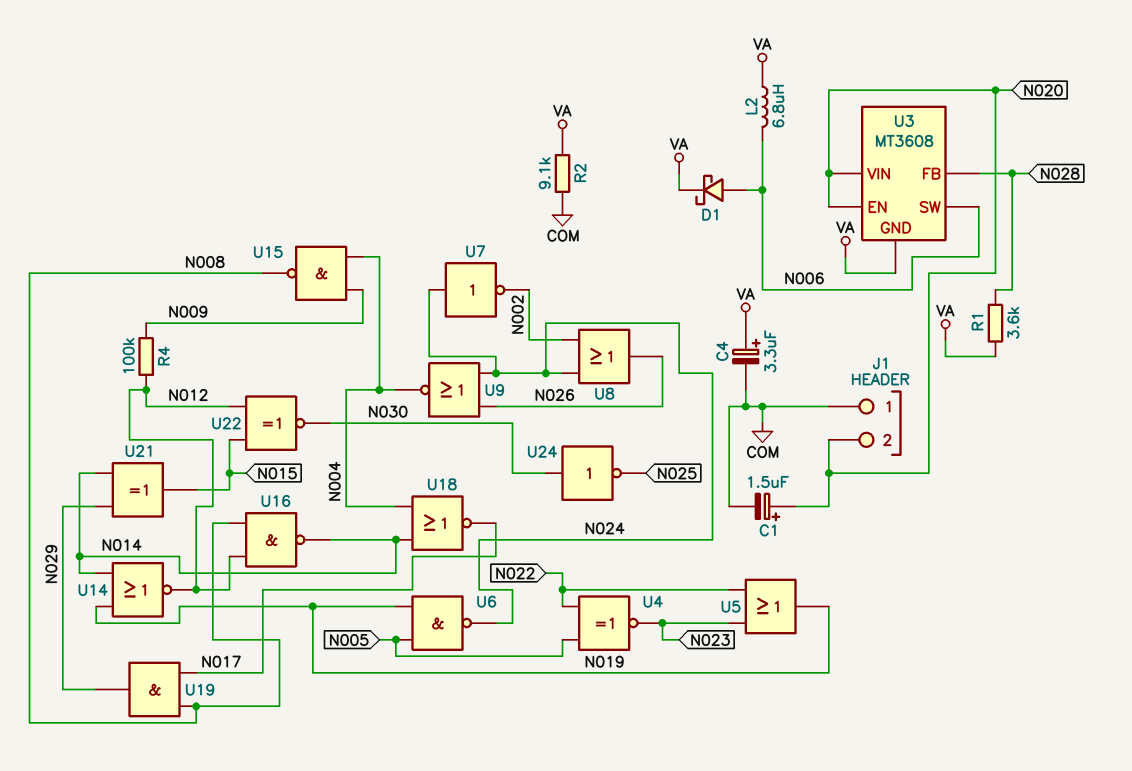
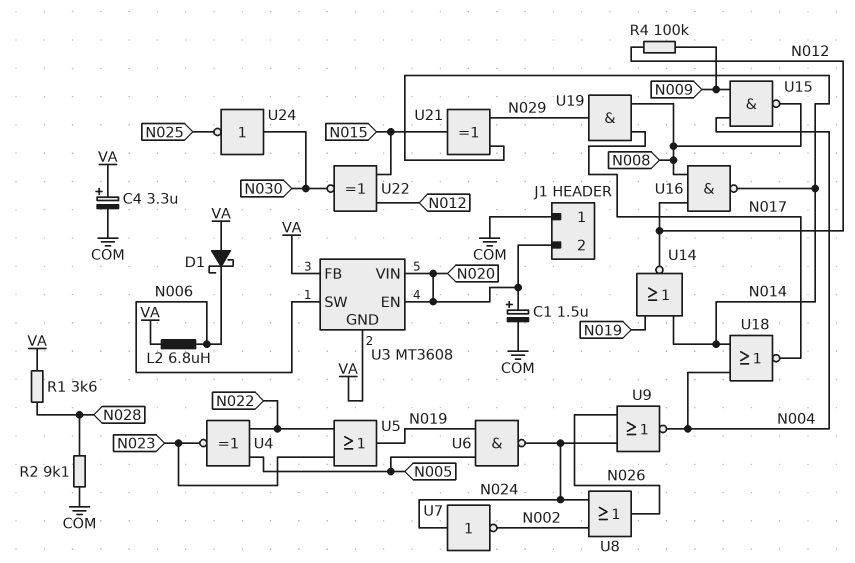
D1: schottky (A N006, K VA) -> schottky (A VA, K N006)
R2: 9.1k (COM, VA) -> 9.1k (COM, N028)
U3 pin FB: N028 -> VA

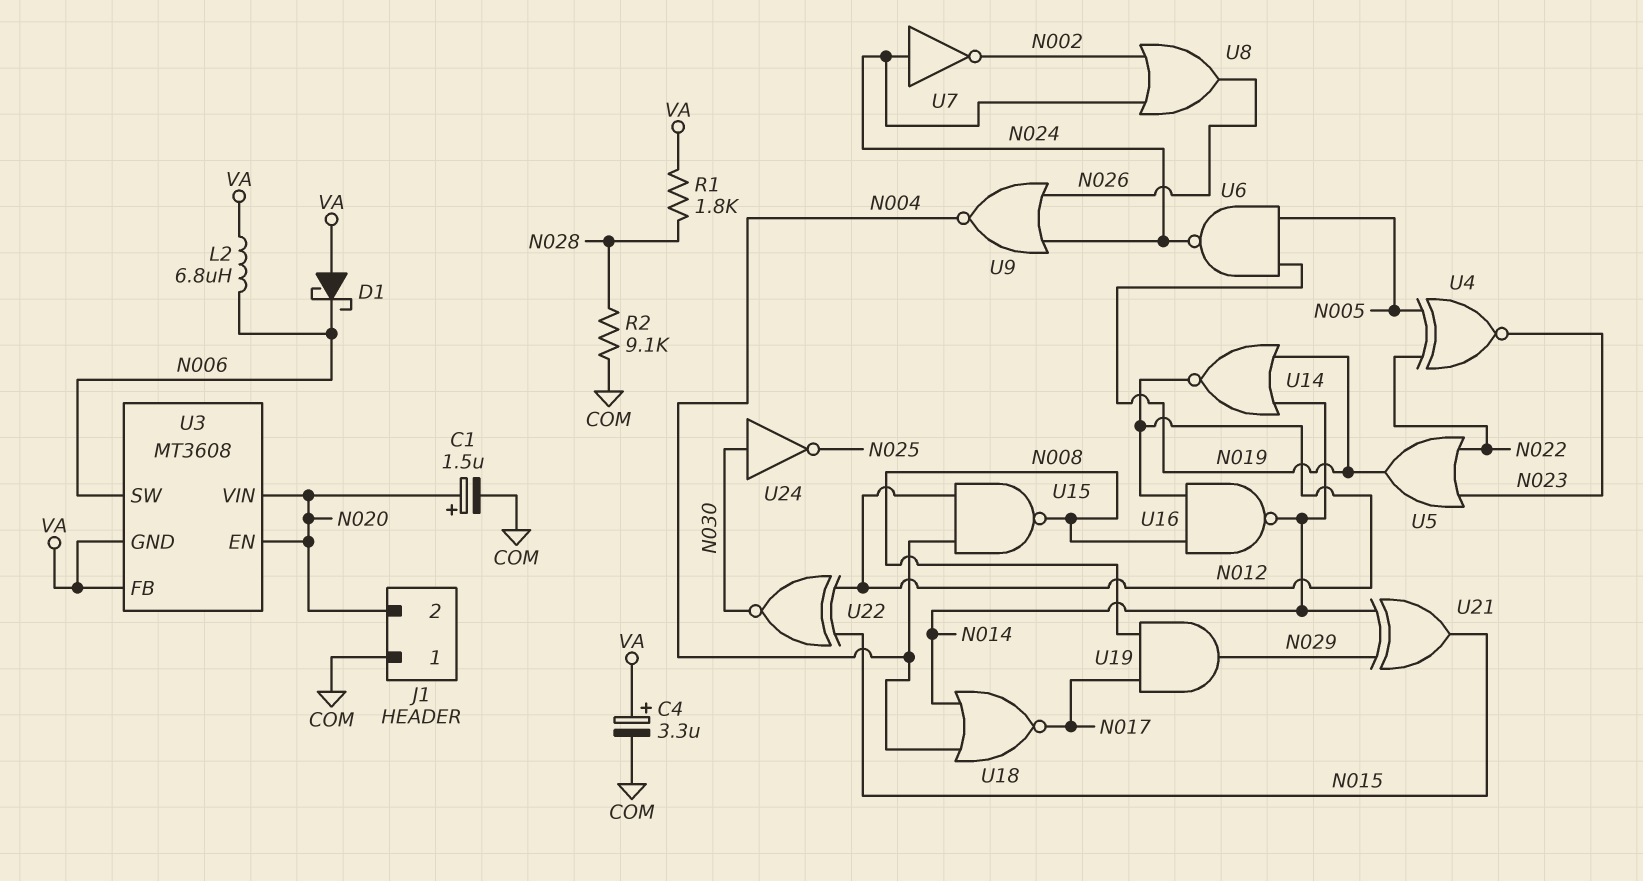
R1: 3.6k (N028, VA) -> 1.8k (N028, VA)
R4: 100k (N009, N012) -> none
U15: NAND (in N004, in N009, out N008) -> NAND (in N004, in N012, out N008)

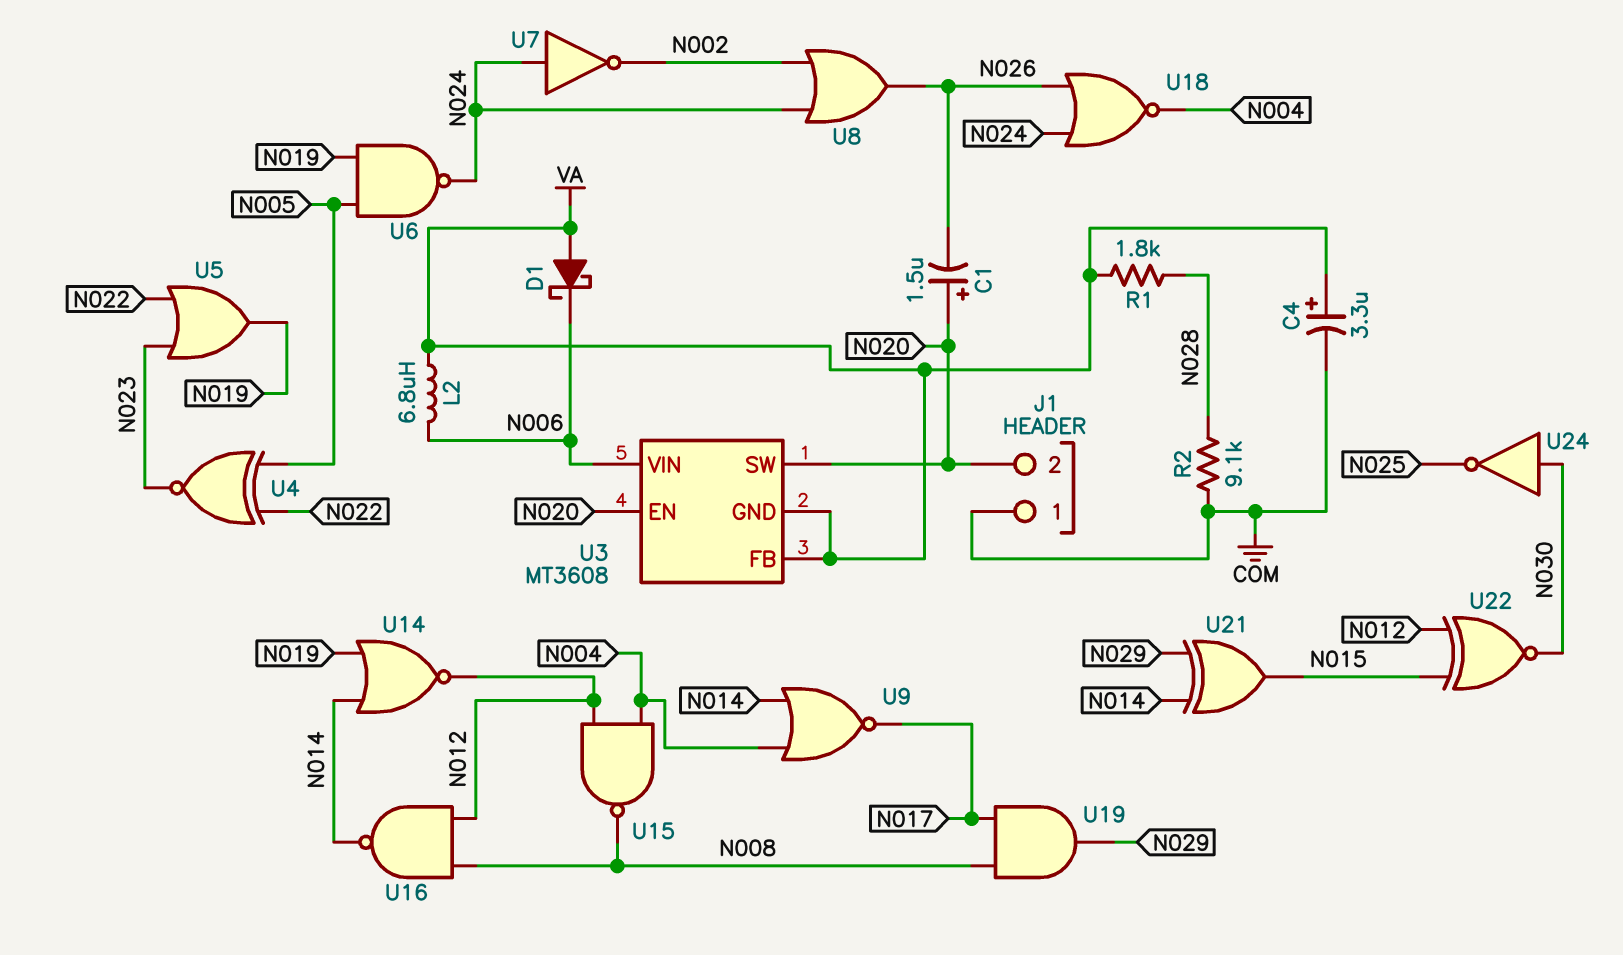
C1: 1.5uF (plus N020, minus COM) -> 1.5uF (plus N020, minus N026)
U3 pin SW: N006 -> N020
U3 pin VIN: N020 -> N006
U9: NOR (in N024, in N026, out N004) -> NOR (in N004, in N014, out N017)
U18: NOR (in N004, in N014, out N017) -> NOR (in N024, in N026, out N004)

